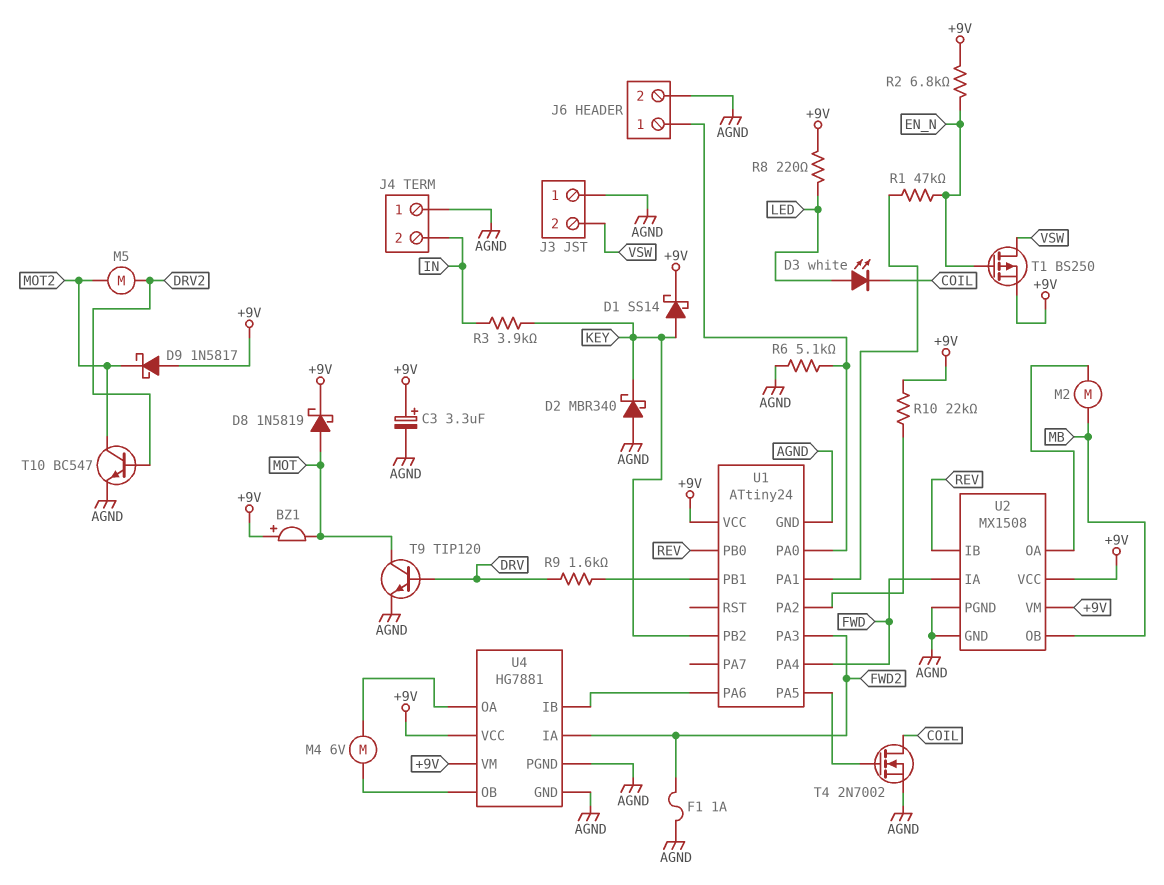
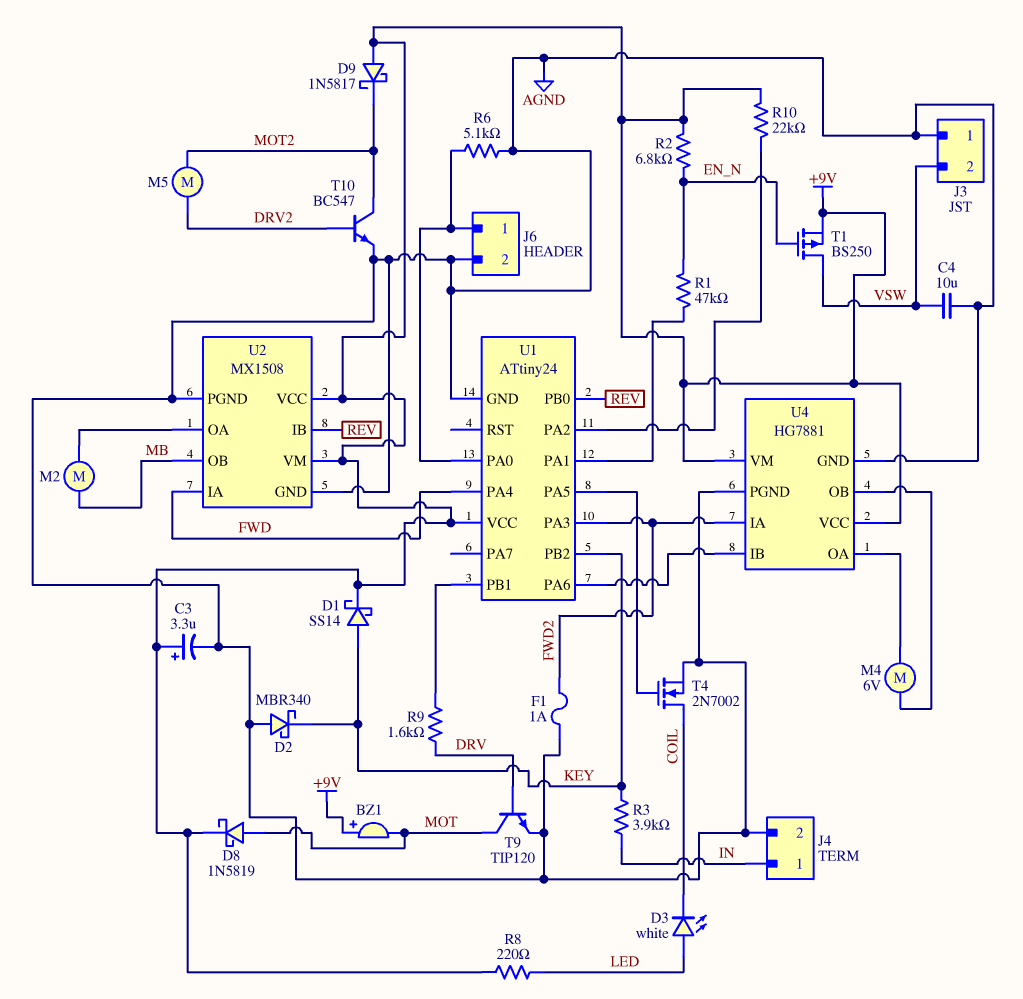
C4: none -> 10uF (AGND, VSW)
J4 pin 1: AGND -> IN
J4 pin 2: IN -> AGND

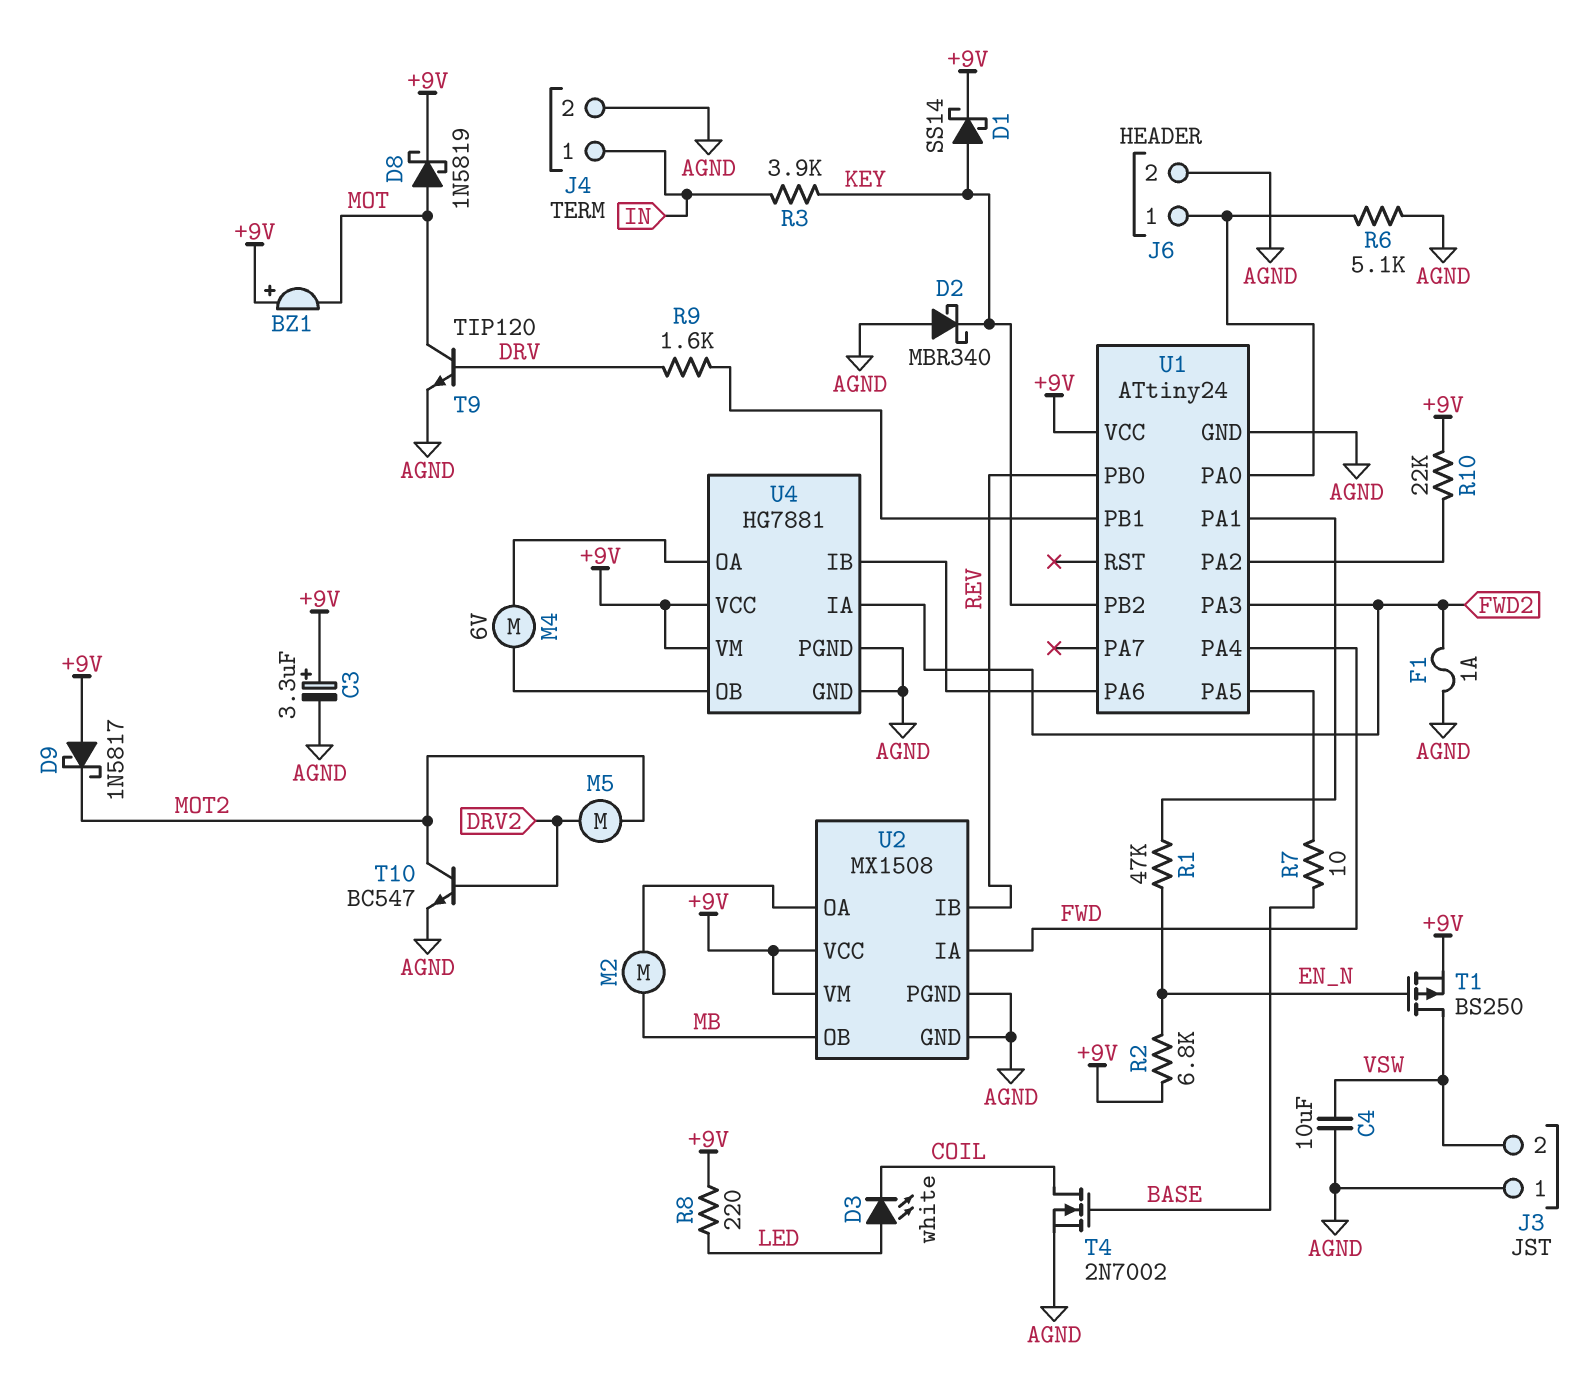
R7: none -> 10 (BASE, U1/PA5)
T4: NMOS 2N7002 (G U1/PA5, D COIL, S AGND) -> NMOS 2N7002 (G BASE, D COIL, S AGND)

